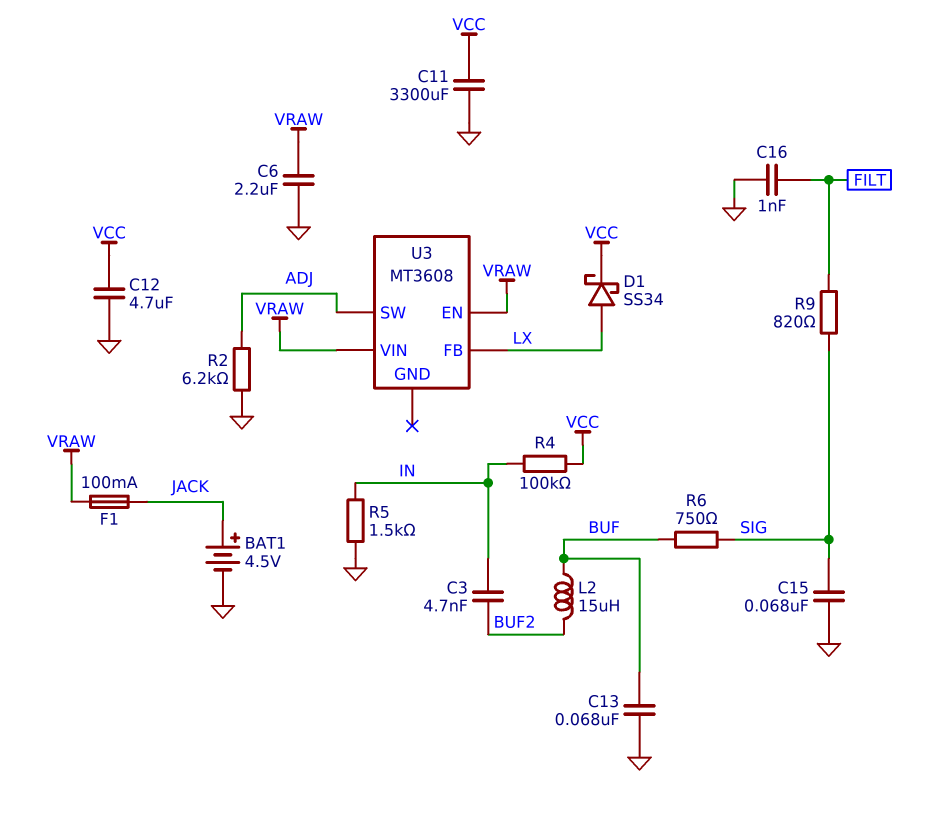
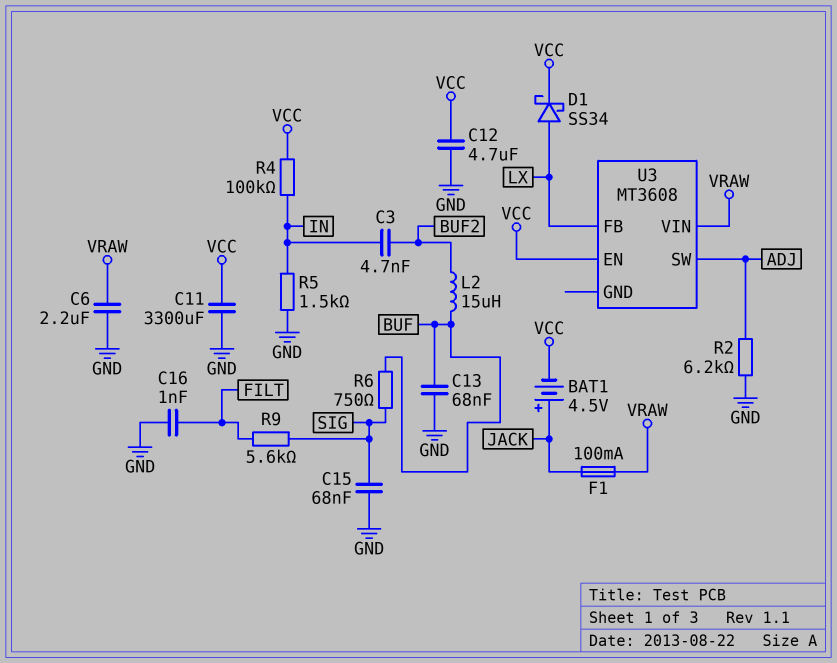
BAT1: 4.5V (plus JACK, minus GND) -> 4.5V (plus JACK, minus VCC)
R9: 820 (FILT, SIG) -> 5.6k (FILT, SIG)
U3 pin EN: VRAW -> VCC

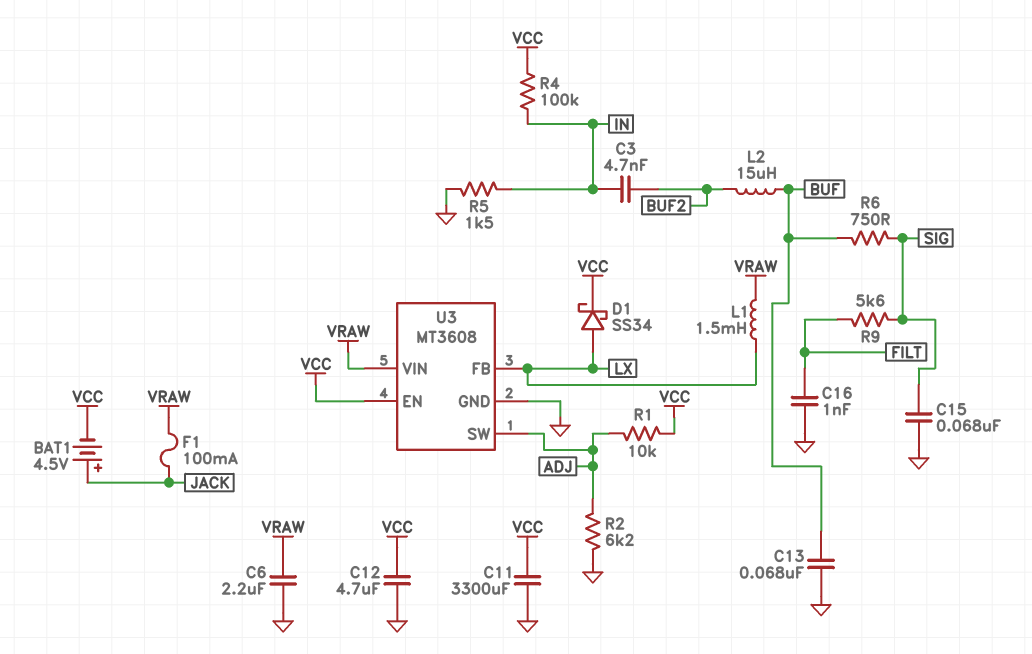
L1: none -> 1.5mH (LX, VRAW)
R1: none -> 10k (ADJ, VCC)
U3 pin GND: none -> GND

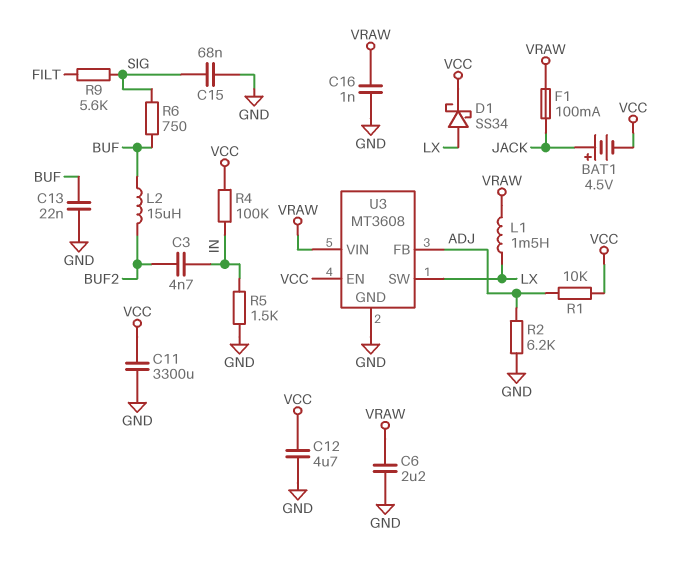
C13: 68nF (BUF, GND) -> 22nF (BUF, GND)
C16: 1nF (FILT, GND) -> 1nF (GND, VRAW)
U3 pin FB: LX -> ADJ
U3 pin SW: ADJ -> LX

